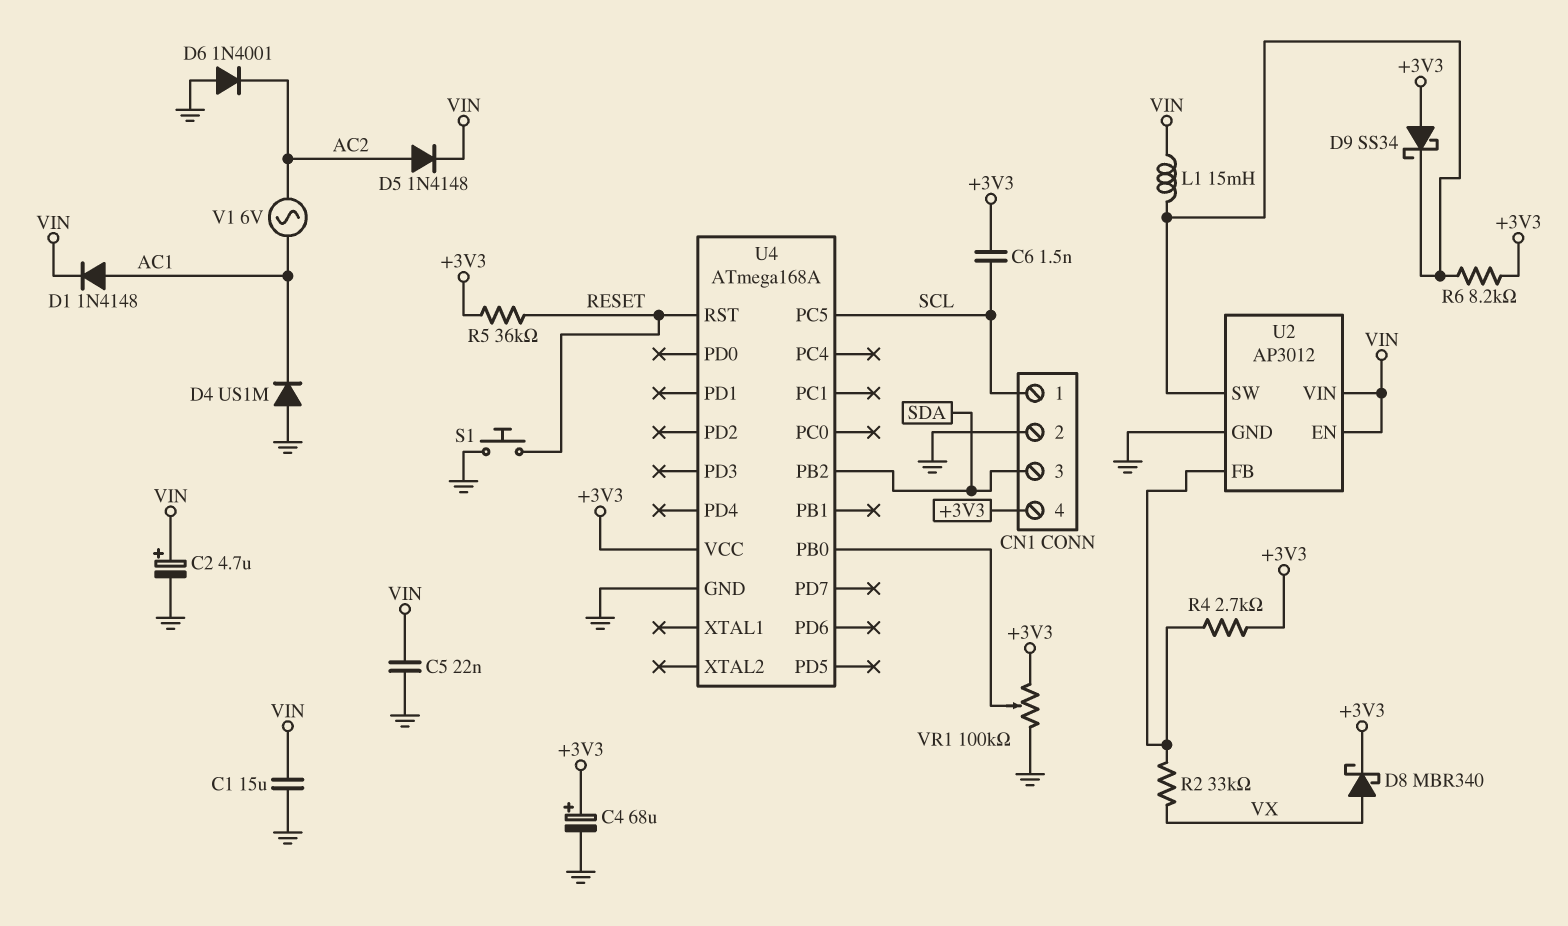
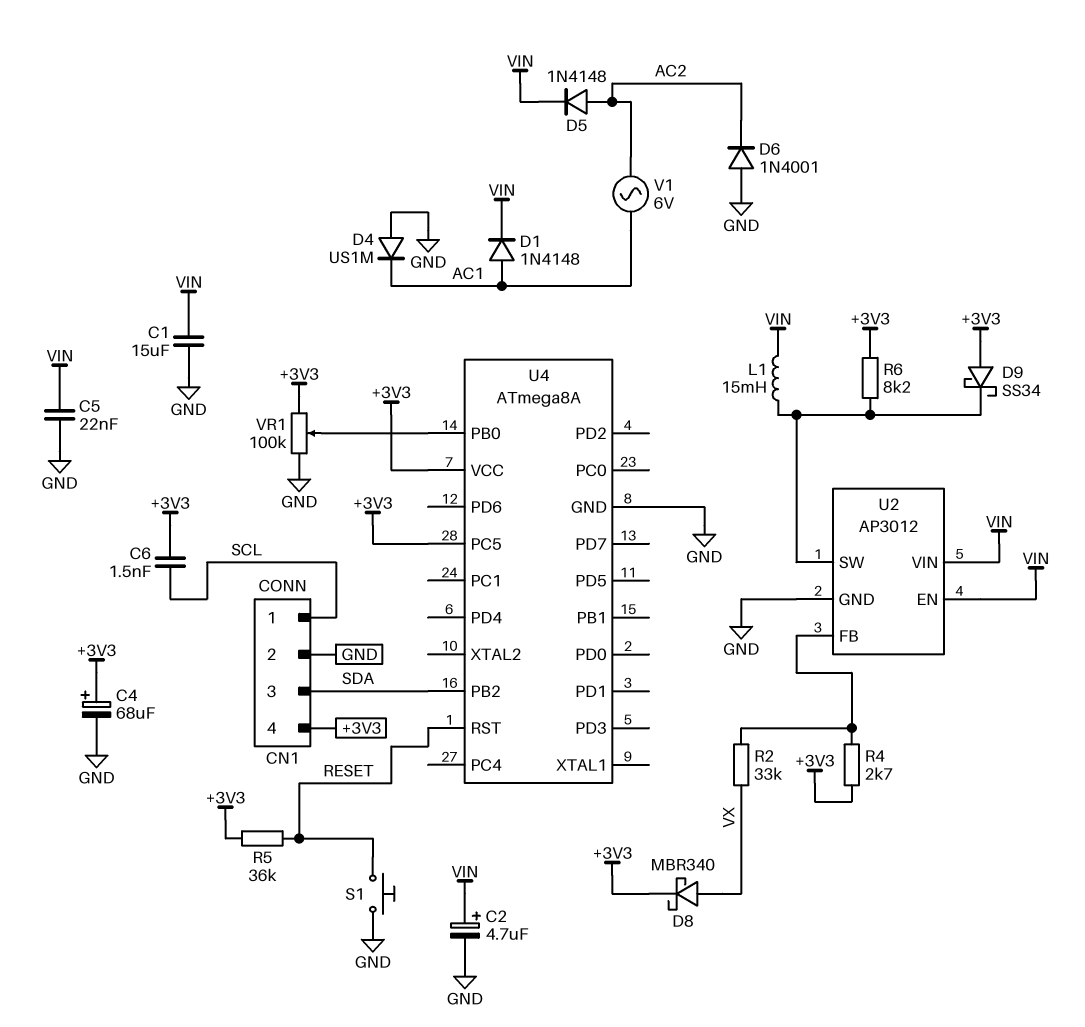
U4: ATmega168A -> ATmega8A
U4 pin PC5: SCL -> +3V3

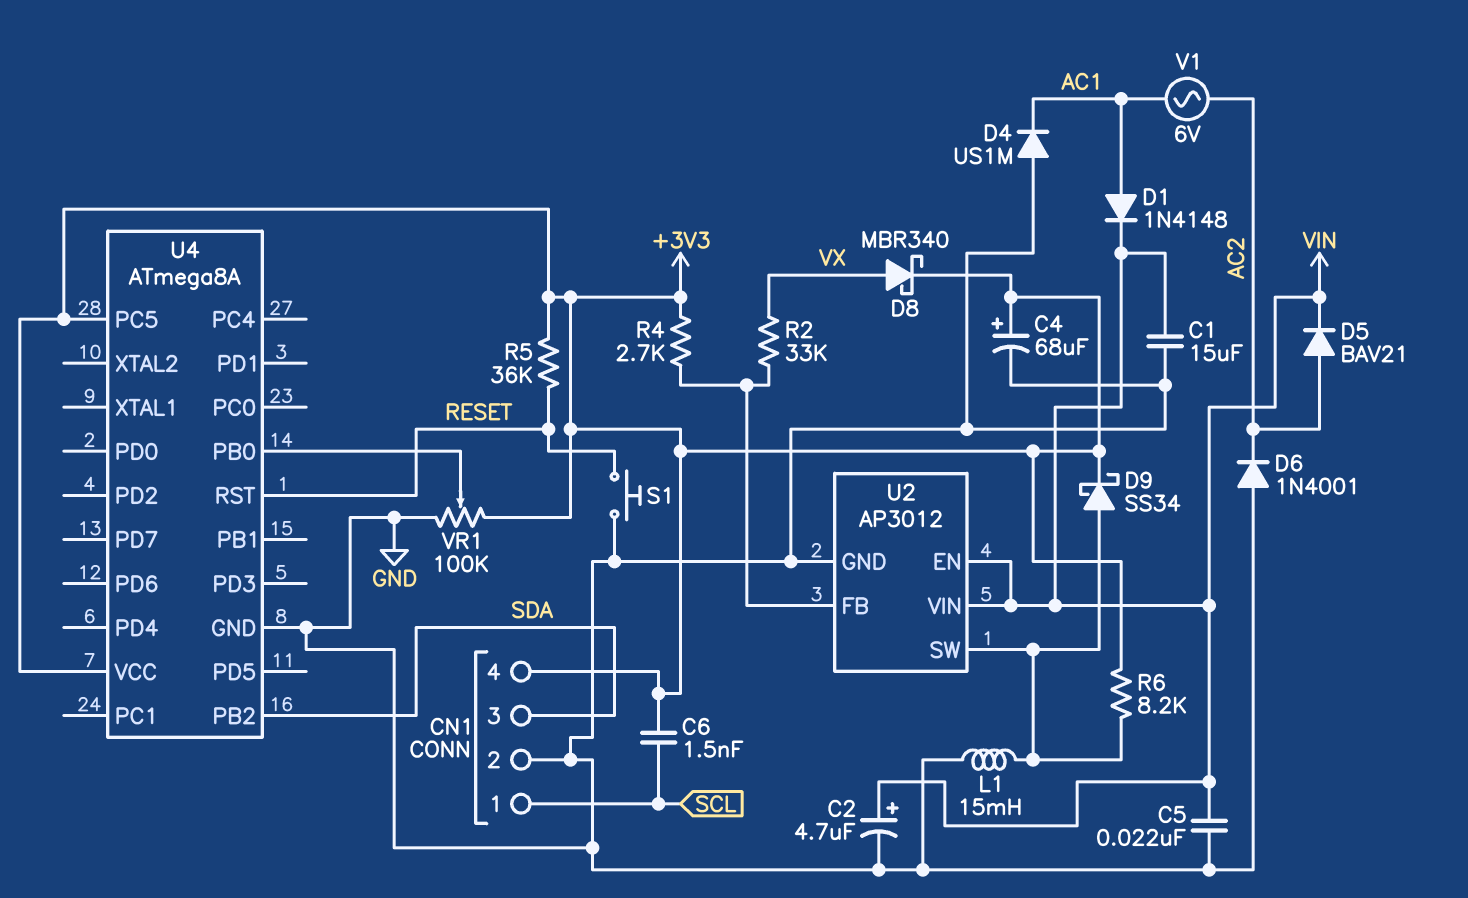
D5: diode 1N4148 (A AC2, K VIN) -> diode BAV21 (A AC2, K VIN)
D9: schottky SS34 (A +3V3, K U2/SW) -> schottky SS34 (A U2/SW, K +3V3)
L1: 15mH (U2/SW, VIN) -> 15mH (GND, U2/SW)

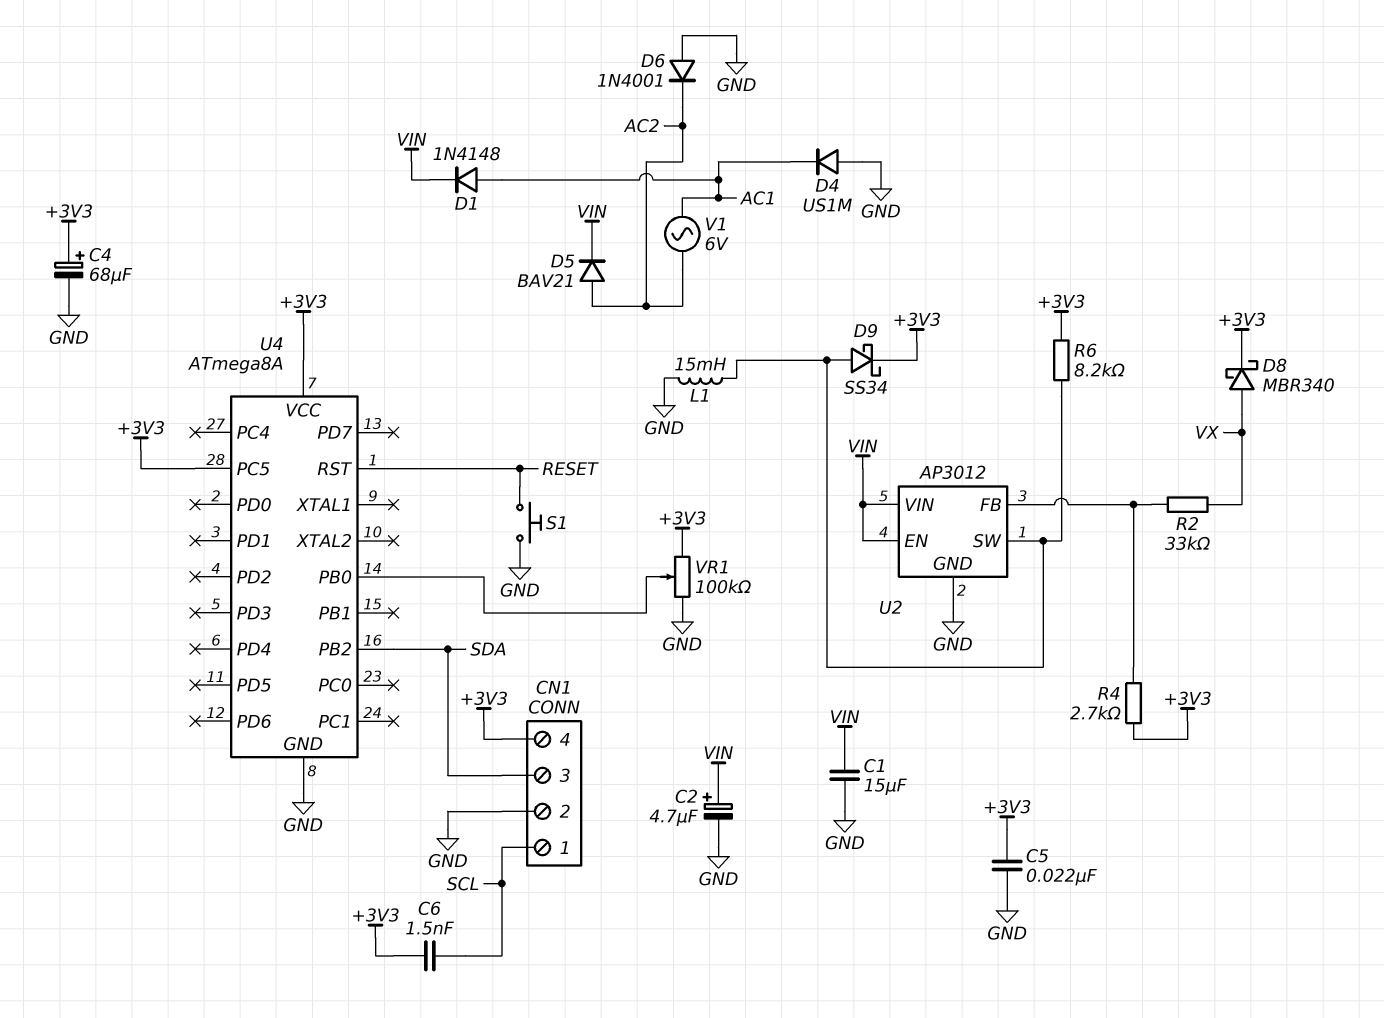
C5: 22nF (GND, VIN) -> 22nF (+3V3, GND)
R5: 36k (+3V3, RESET) -> none

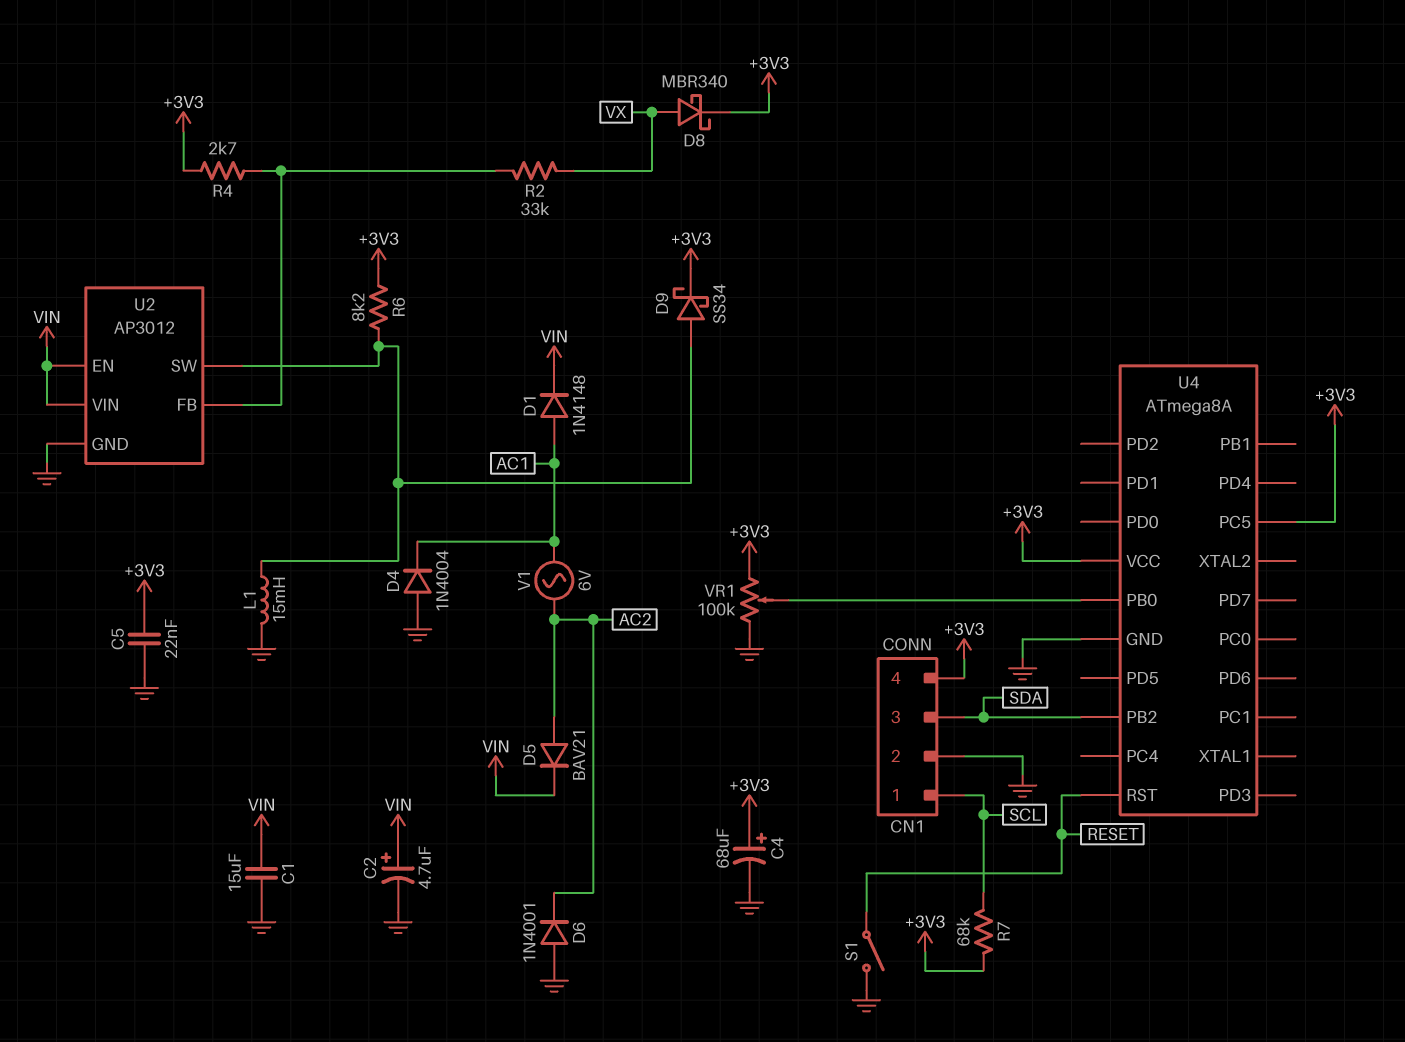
C6: 1.5nF (+3V3, SCL) -> none
D4: diode US1M (A GND, K AC1) -> diode 1N4004 (A GND, K AC1)
R7: none -> 68k (+3V3, SCL)
S1: button (GND, RESET) -> switch (GND, RESET)

